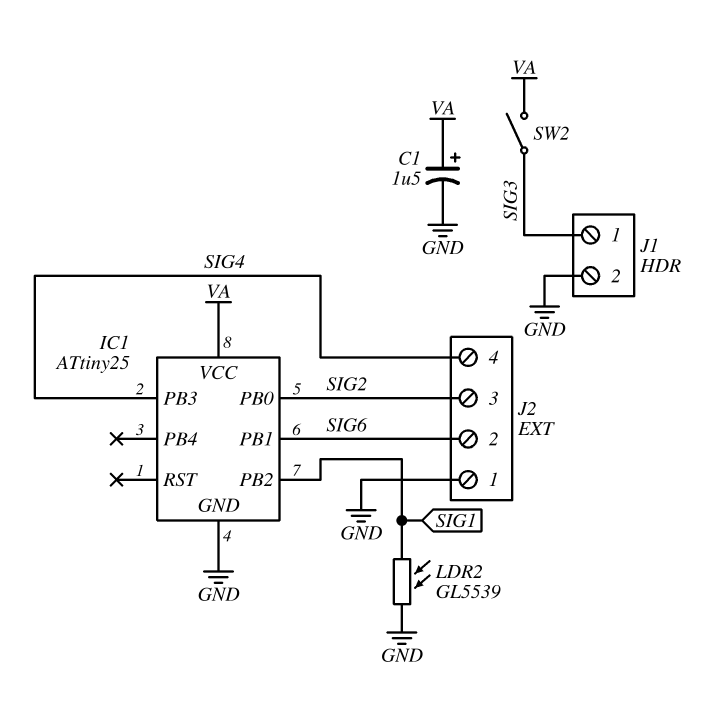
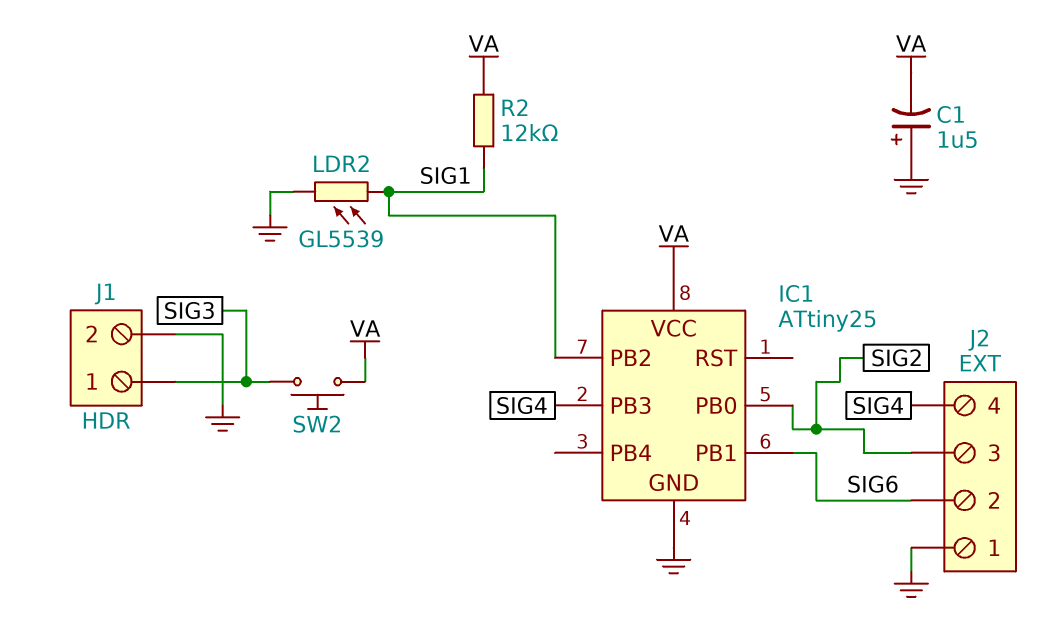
C1: 1.5uF (plus VA, minus GND) -> 1.5uF (plus GND, minus VA)
R2: none -> 12k (SIG1, VA)
SW2: switch (SIG3, VA) -> button (SIG3, VA)

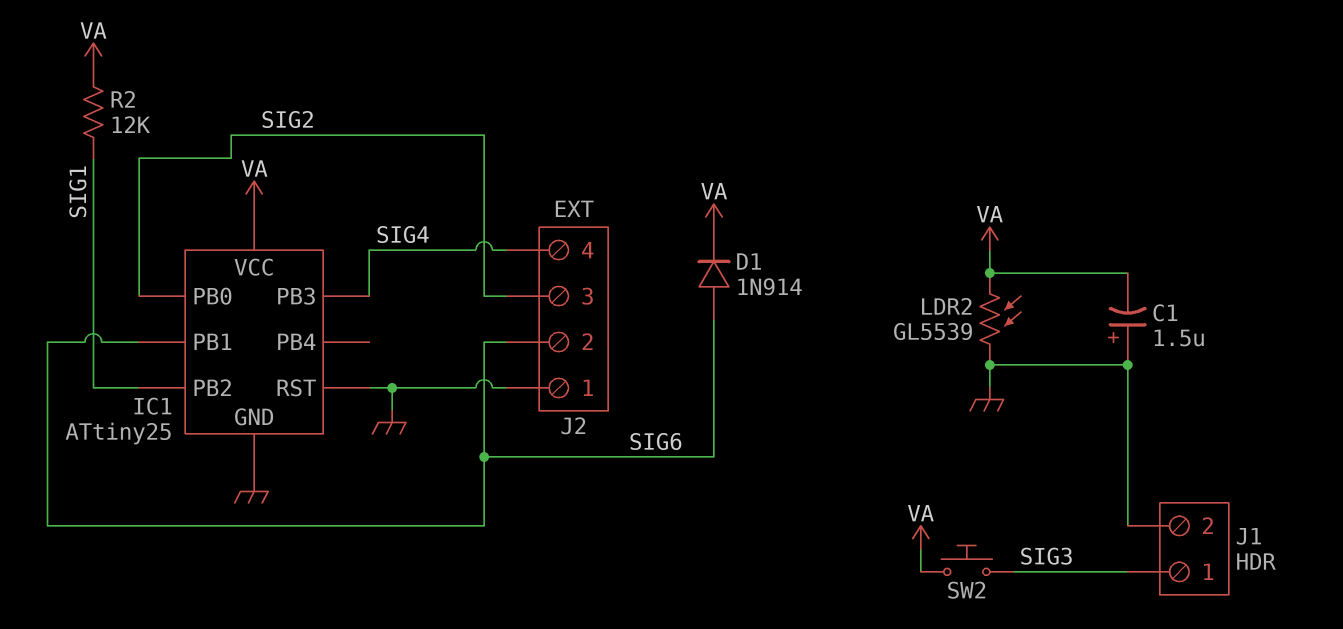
D1: none -> diode 1N914 (A SIG6, K VA)
IC1 pin RST: none -> GND
LDR2: GL5539 (GND, SIG1) -> GL5539 (GND, VA)

